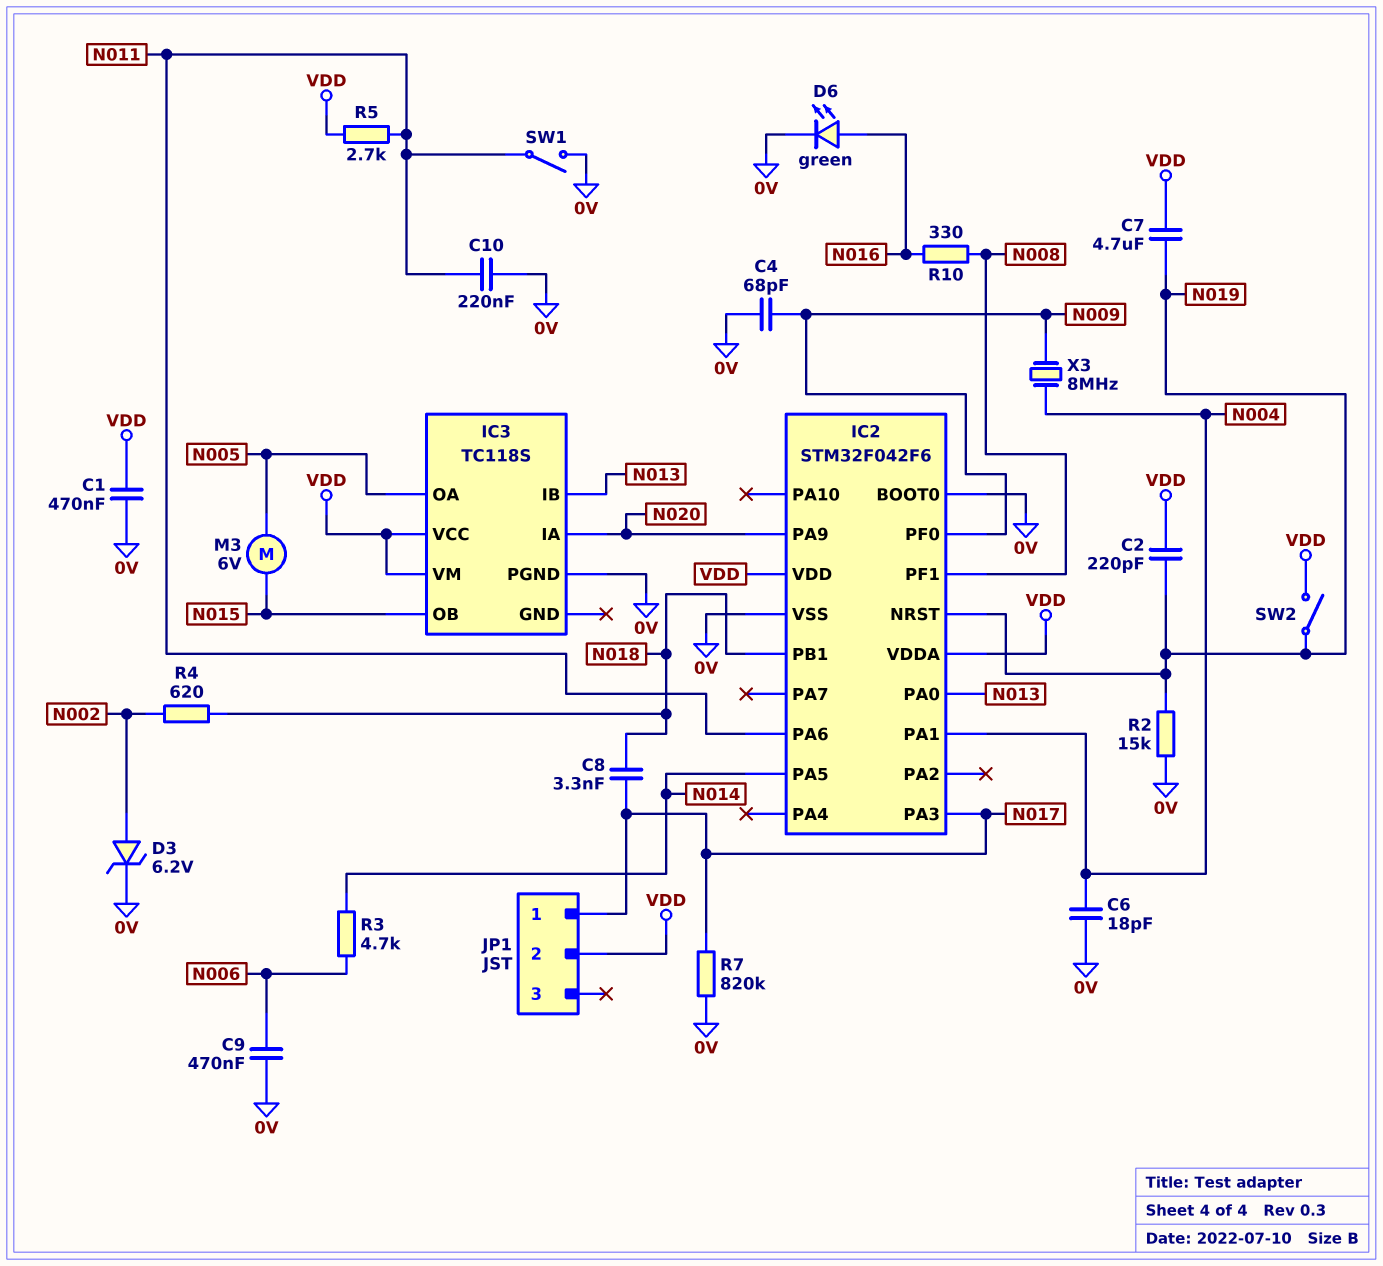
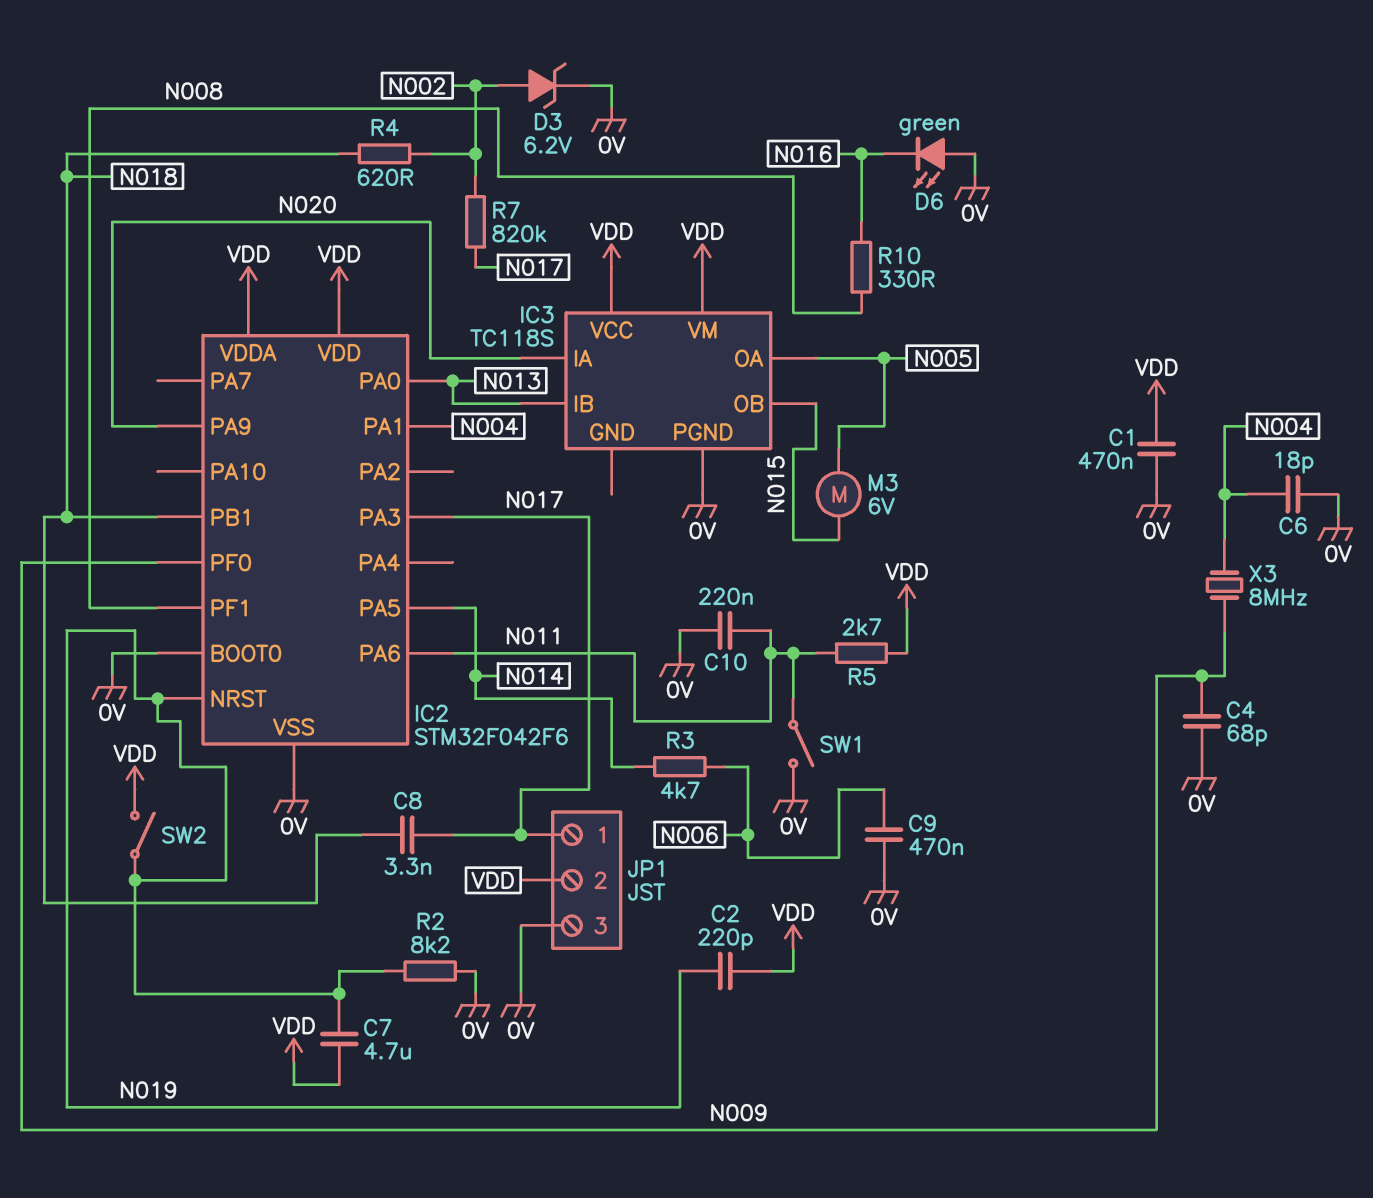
D6: LED green (A N016, K 0V) -> LED green (A 0V, K N016)
JP1 pin 3: none -> 0V
R2: 15k (0V, N019) -> 8.2k (0V, N019)
R7: 820k (0V, N017) -> 820k (N002, N017)

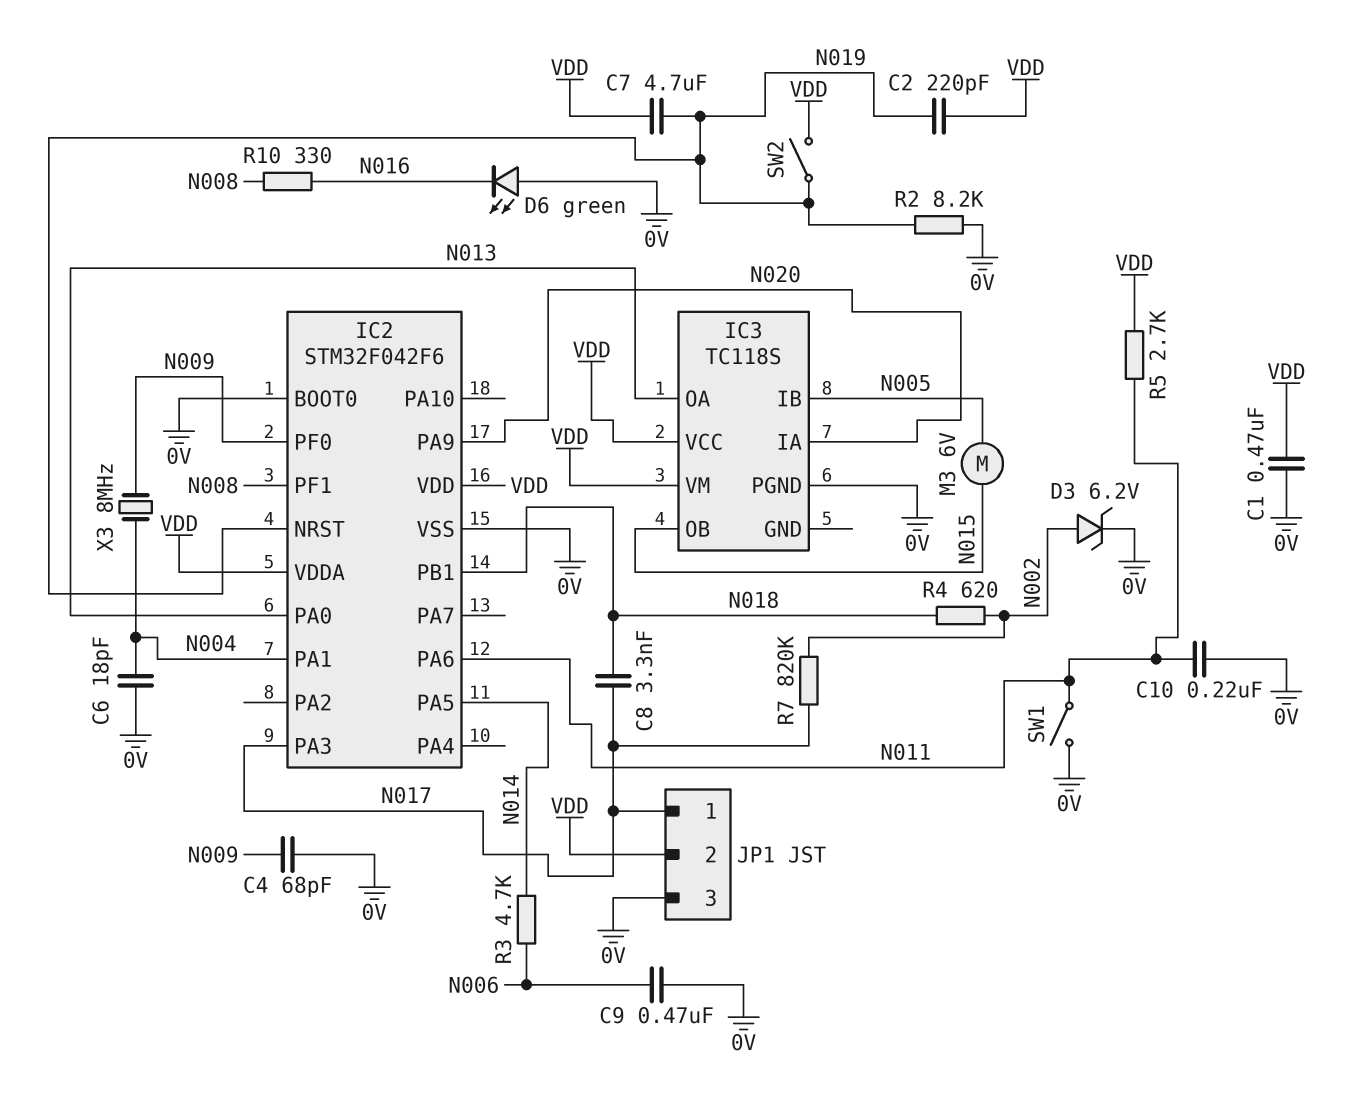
IC3 pin IB: N013 -> N005
IC3 pin OA: N005 -> N013

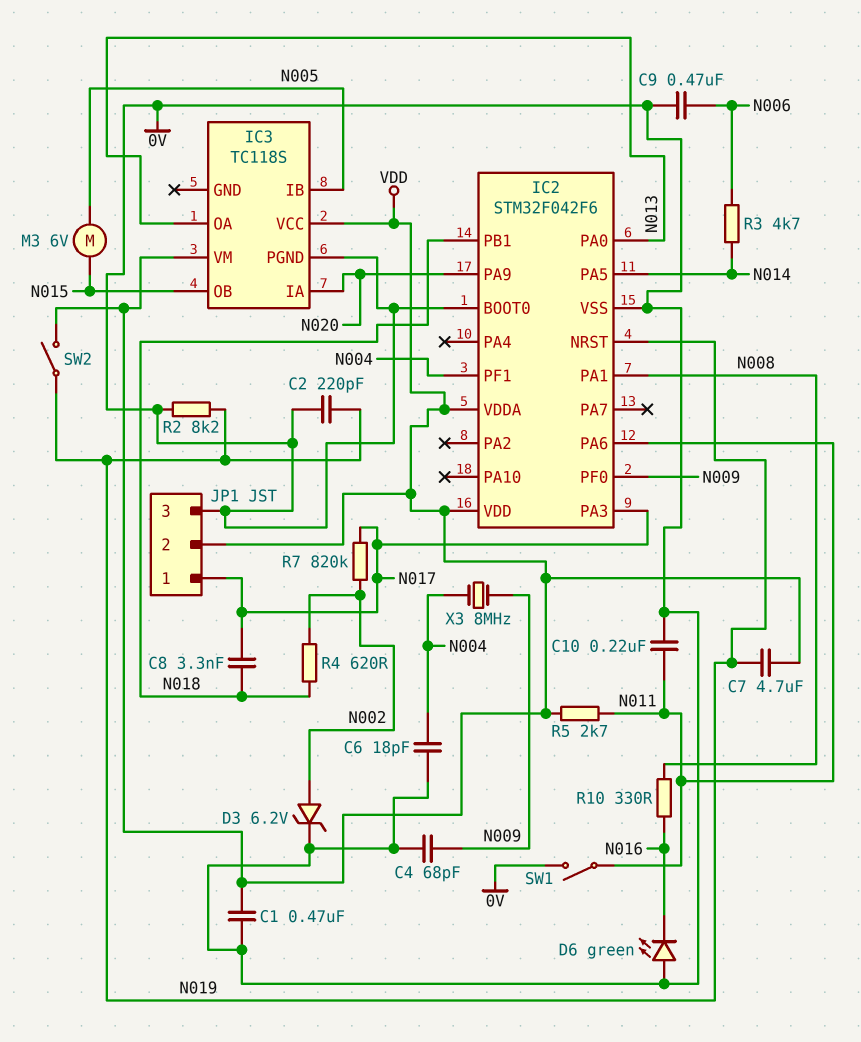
C2: 220pF (N019, VDD) -> 220pF (0V, N019)
IC2 pin PA1: N004 -> N008
IC2 pin PF1: N008 -> N004

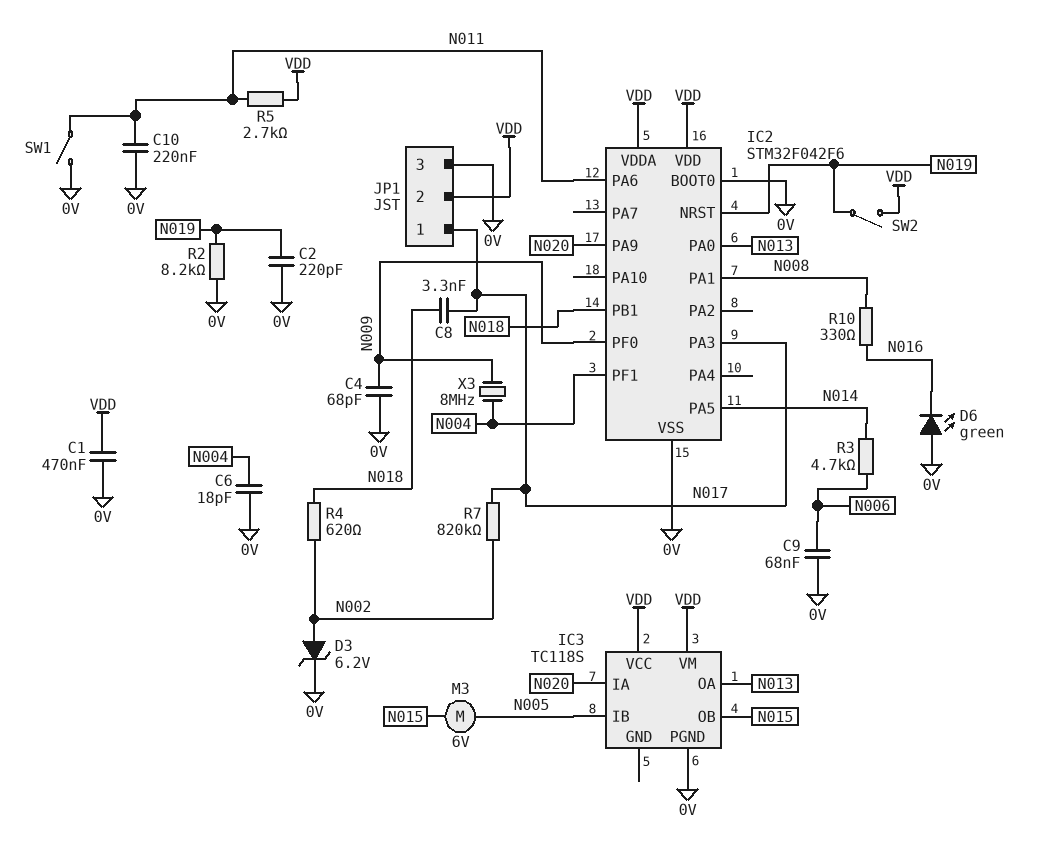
C7: 4.7uF (N019, VDD) -> none
C9: 470nF (0V, N006) -> 68nF (0V, N006)

